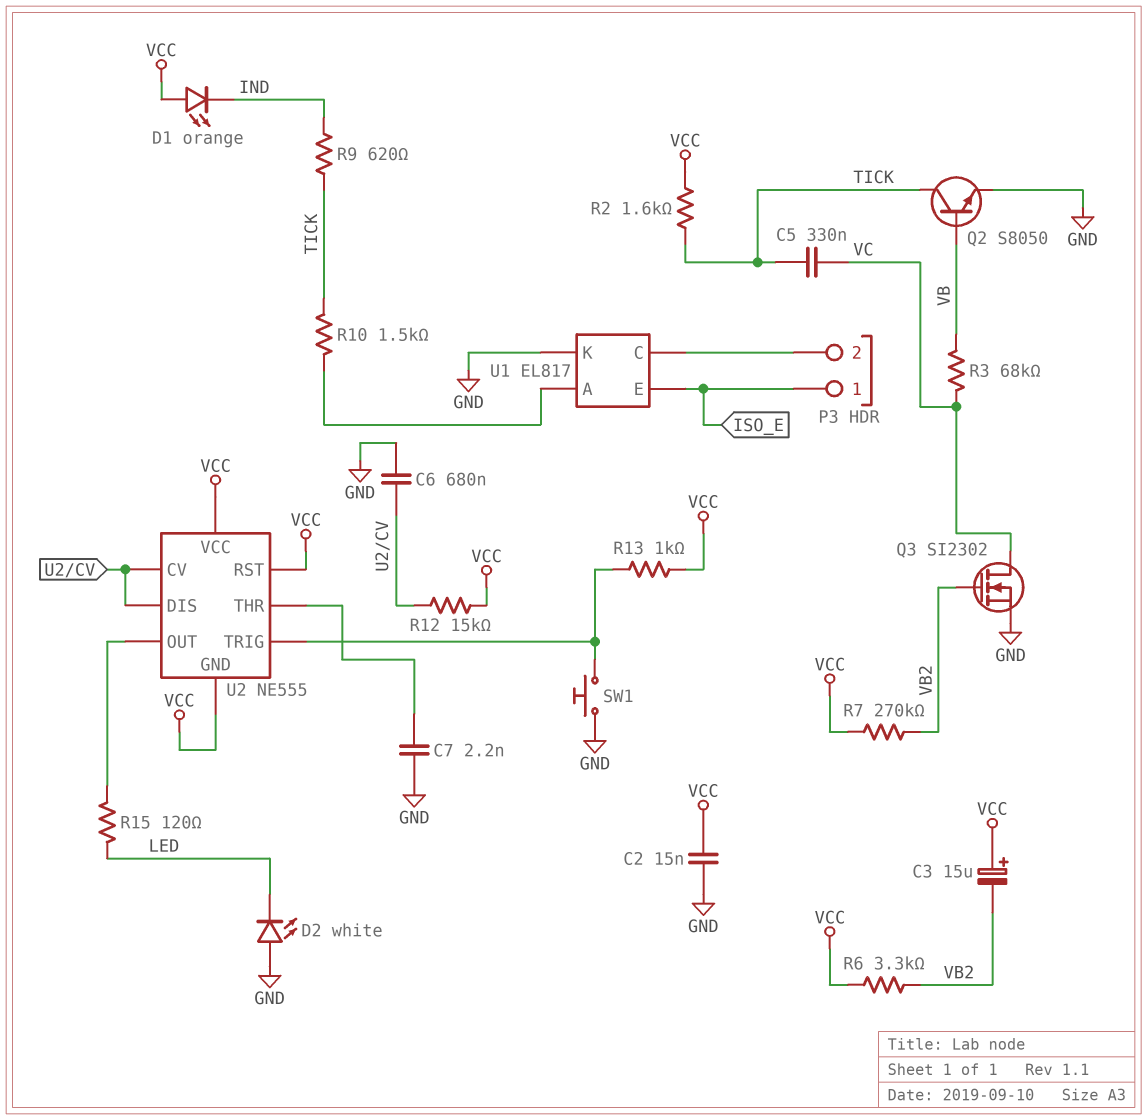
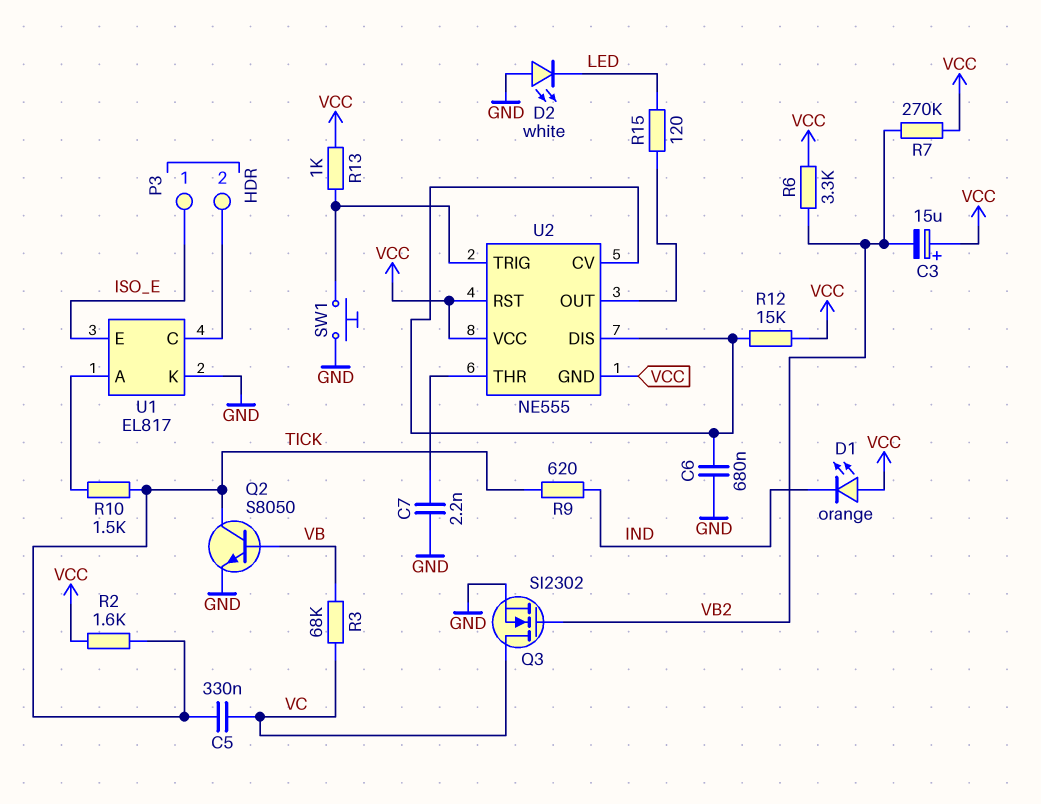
C2: 15nF (GND, VCC) -> none

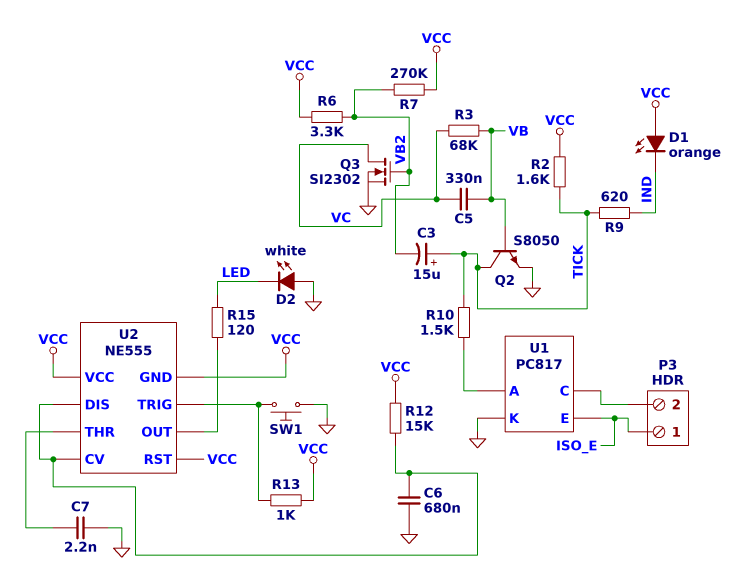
C3: 15uF (plus VCC, minus VB2) -> 15uF (plus TICK, minus VB2)
C5: 330nF (TICK, VC) -> 330nF (VB, VC)
U1: EL817 -> PC817

